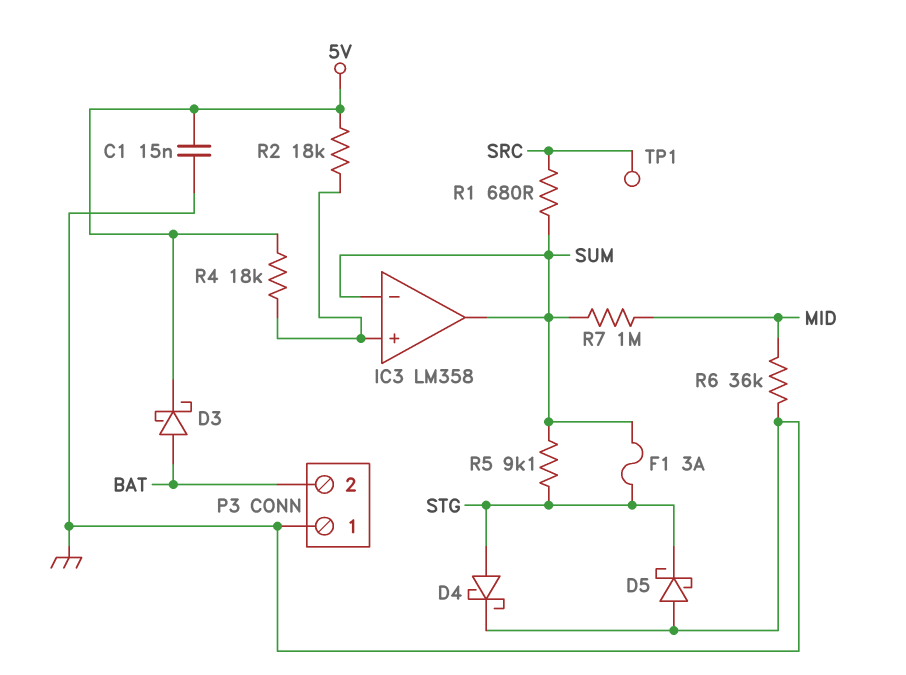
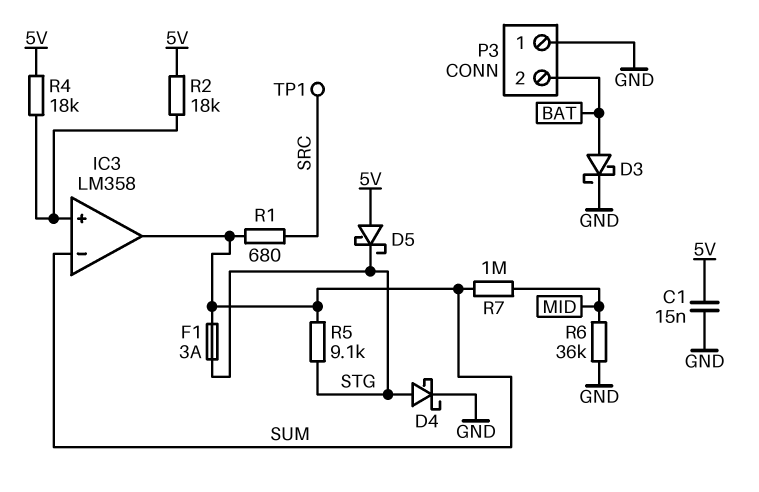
D3: schottky (A BAT, K 5V) -> schottky (A BAT, K GND)
D5: schottky (A GND, K STG) -> schottky (A 5V, K STG)

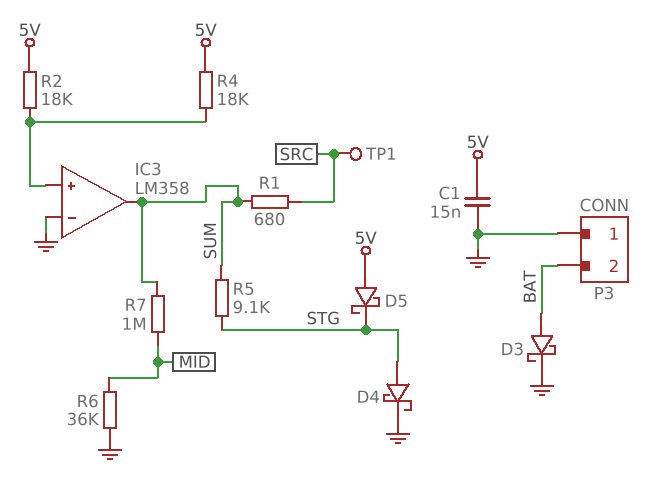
F1: 3A (STG, SUM) -> none
IC3 pin in-: SUM -> GND

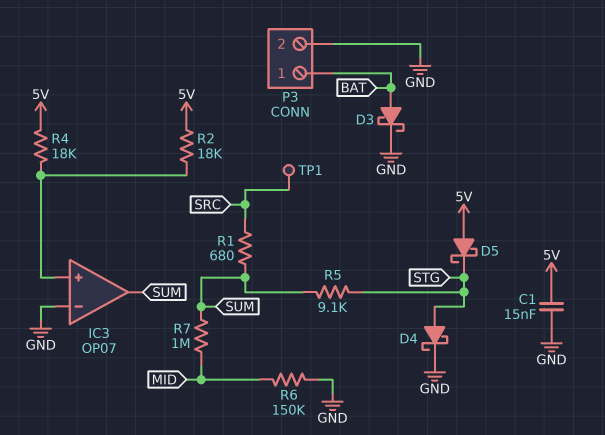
IC3: LM358 -> OP07
P3 pin 1: GND -> BAT
P3 pin 2: BAT -> GND
R6: 36k (GND, MID) -> 150k (GND, MID)

